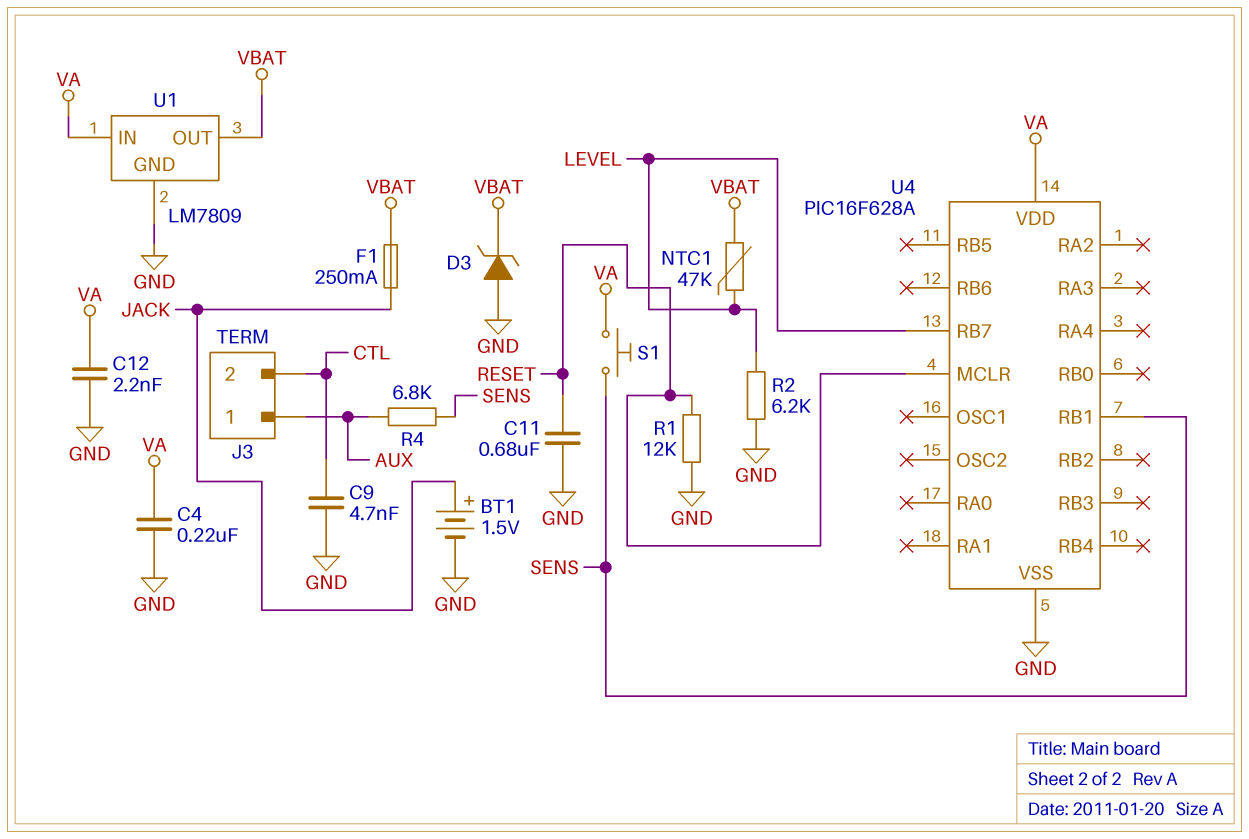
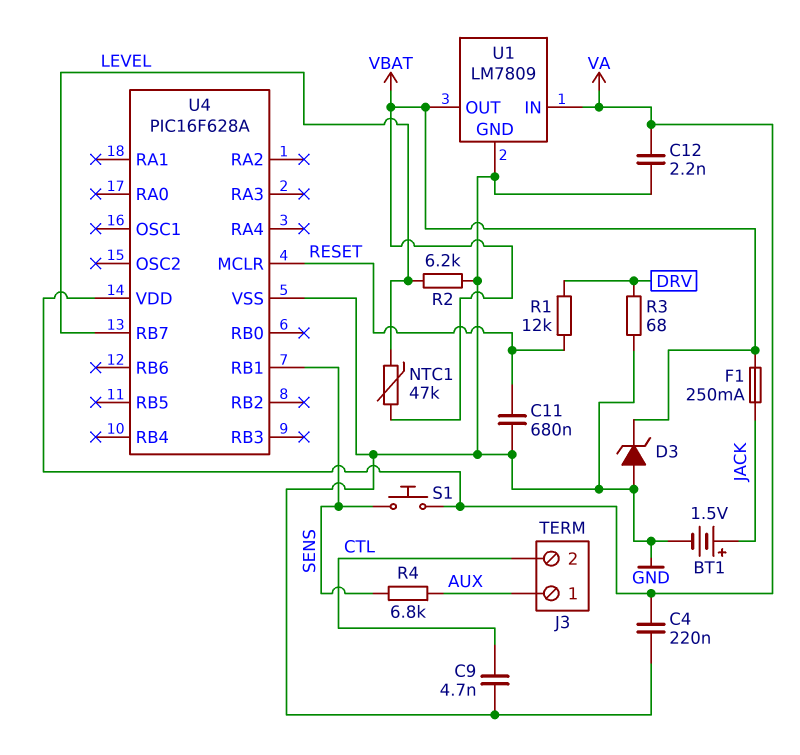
R1: 12k (GND, RESET) -> 12k (DRV, RESET)
R3: none -> 68 (DRV, GND)

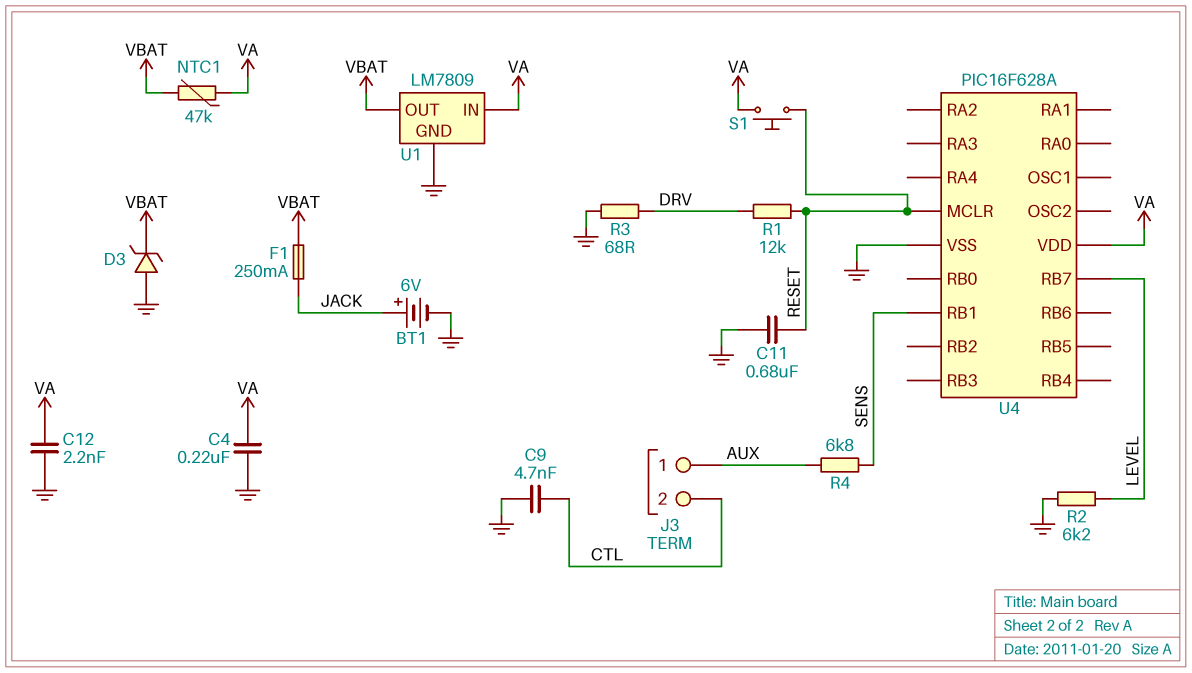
BT1: 1.5V (plus JACK, minus GND) -> 6V (plus JACK, minus GND)
NTC1: 47k (LEVEL, VBAT) -> 47k (VA, VBAT)
S1: button (SENS, VA) -> button (RESET, VA)

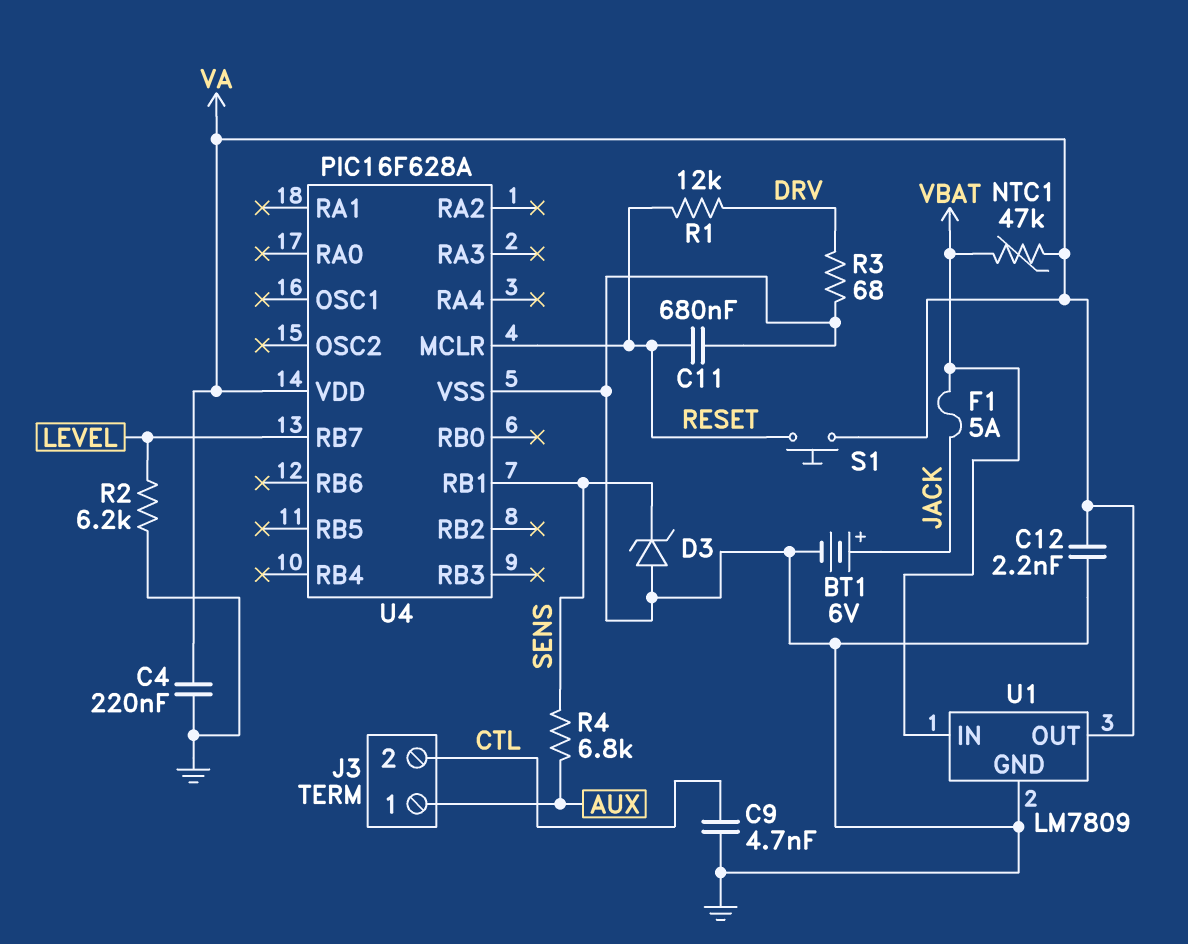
D3: zener (A GND, K VBAT) -> zener (A GND, K SENS)
F1: 250mA (JACK, VBAT) -> 5A (JACK, VBAT)
U1 pin IN: VA -> VBAT
U1 pin OUT: VBAT -> VA

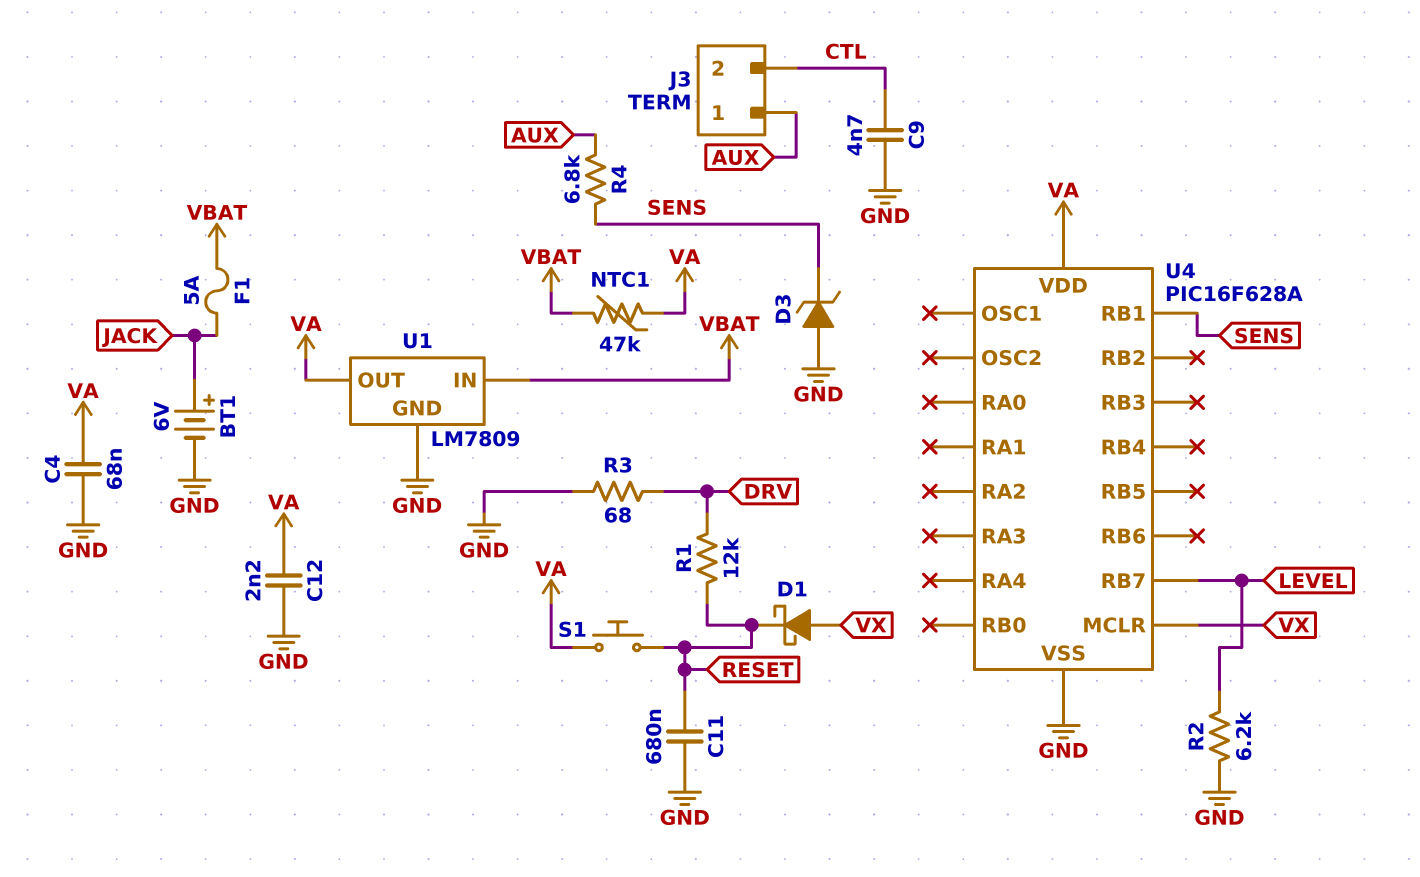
C4: 220nF (GND, VA) -> 68nF (GND, VA)
D1: none -> schottky (A VX, K RESET)
U4 pin MCLR: RESET -> VX

